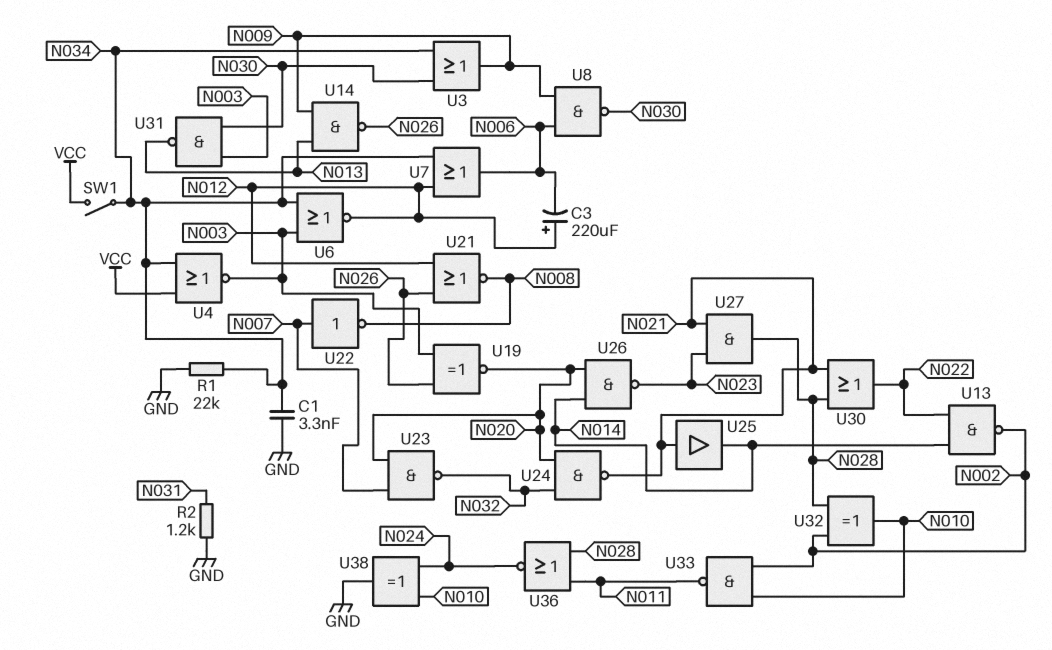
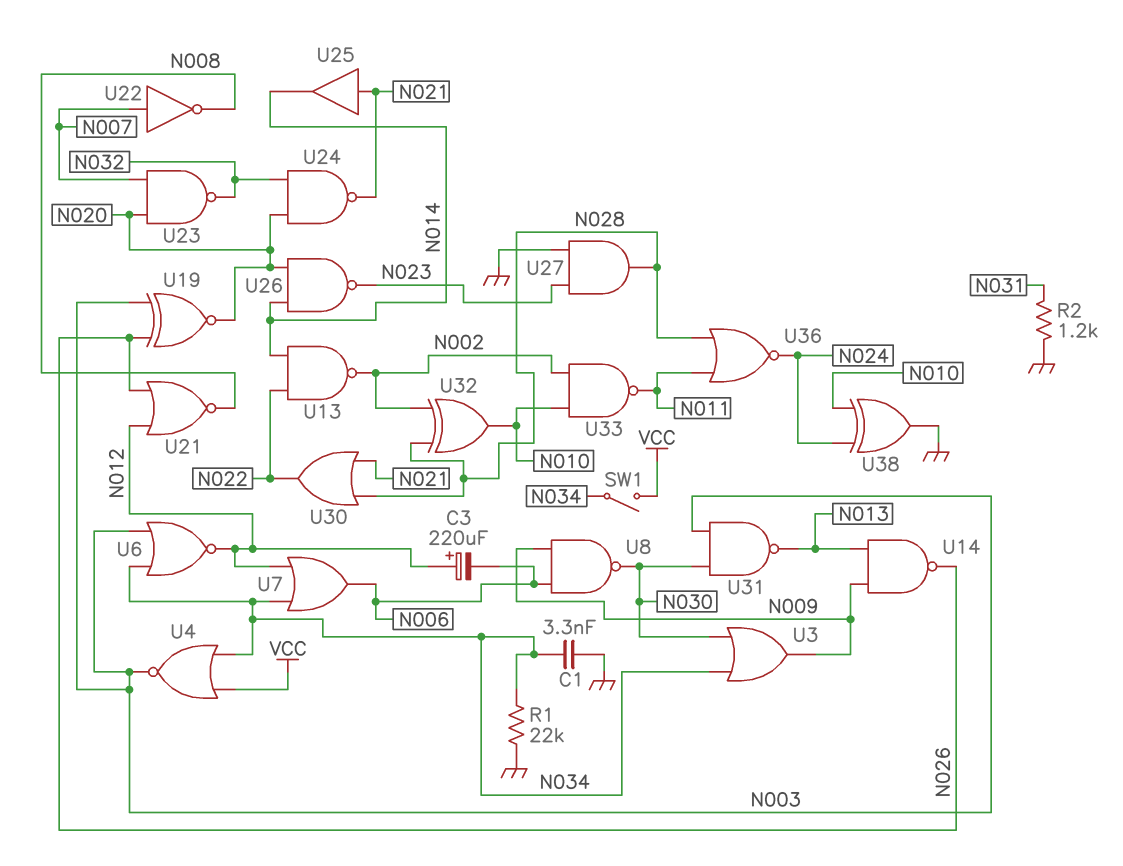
U27: AND (in N021, in N023, out N028) -> AND (in GND, in N023, out N028)

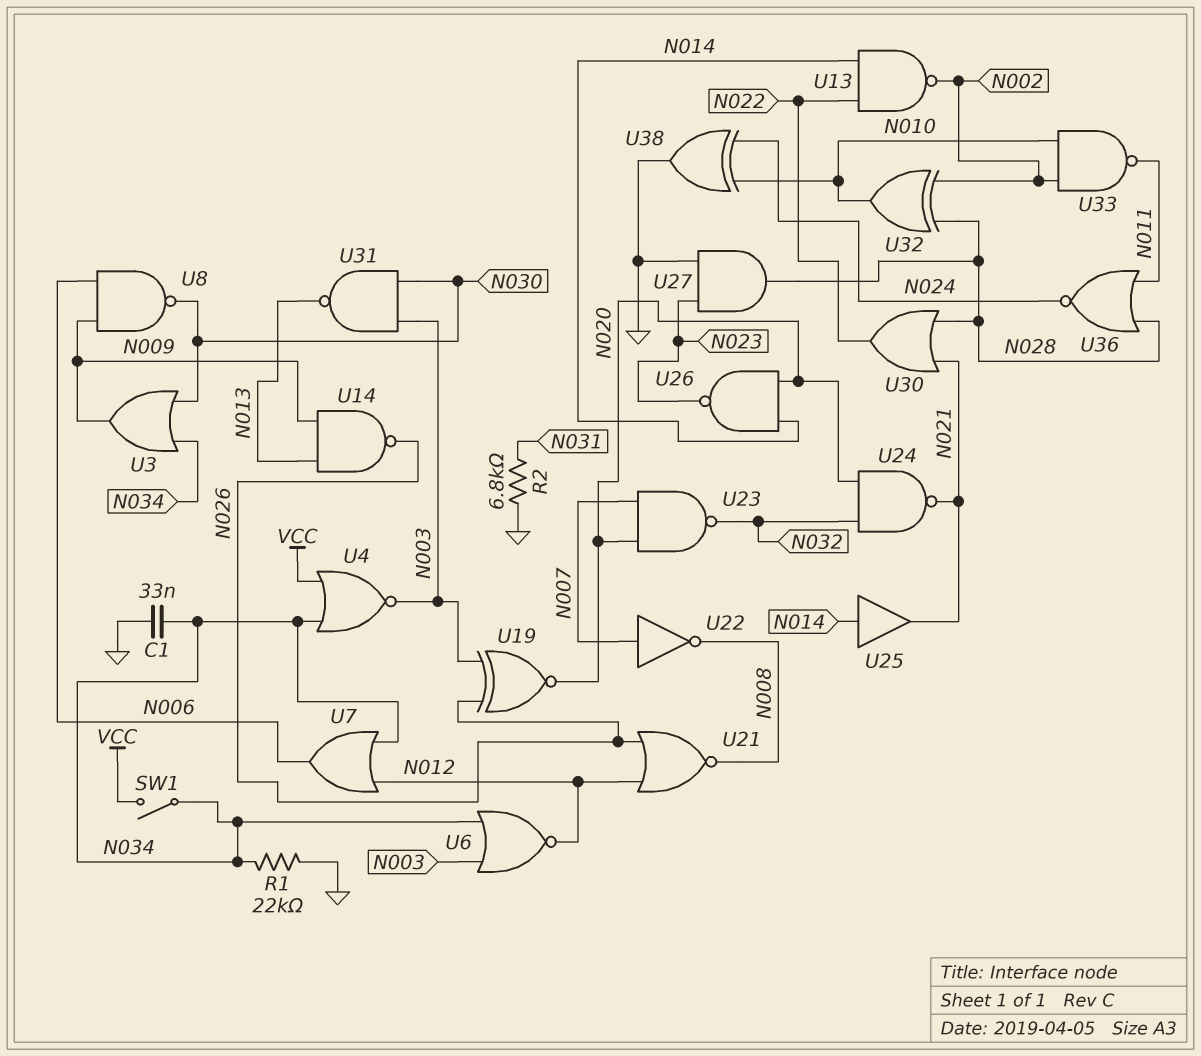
C1: 3.3nF (GND, N034) -> 33nF (GND, N034)
C3: 220uF (plus N012, minus N006) -> none
R2: 1.2k (GND, N031) -> 6.8k (GND, N031)
U25: buffer (in N021, out N014) -> buffer (in N014, out N021)

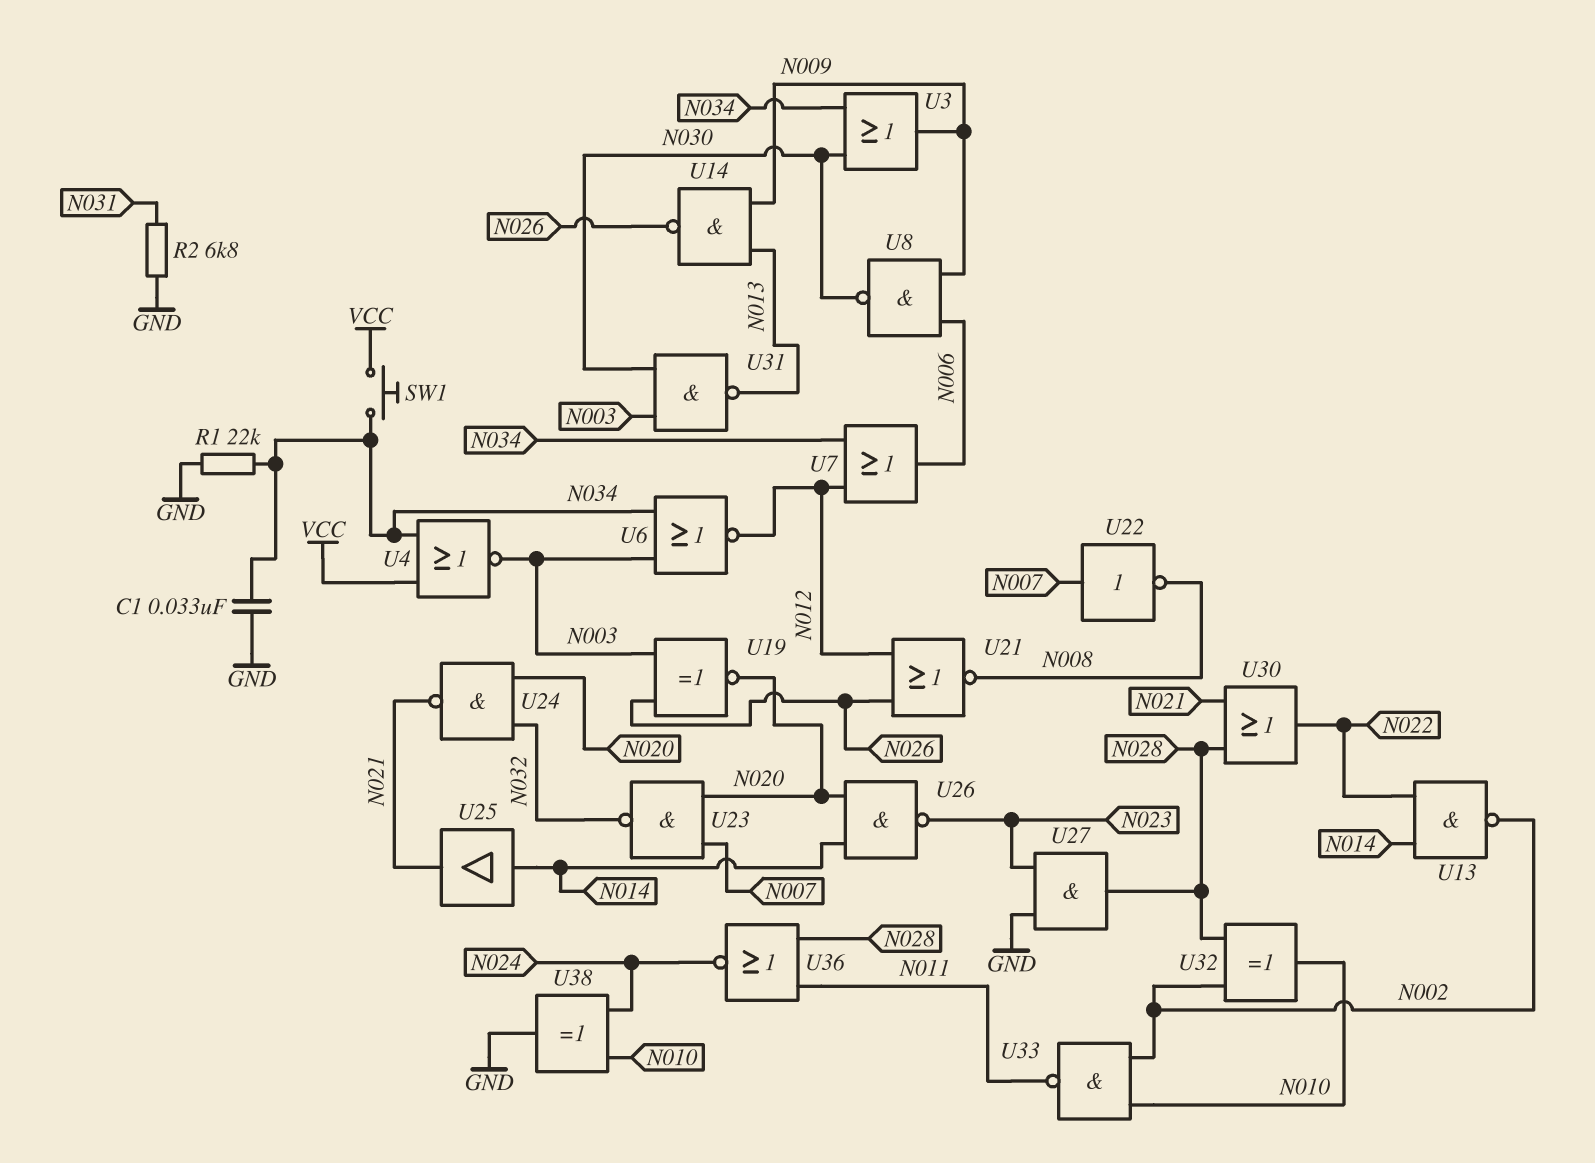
SW1: switch (N034, VCC) -> button (N034, VCC)

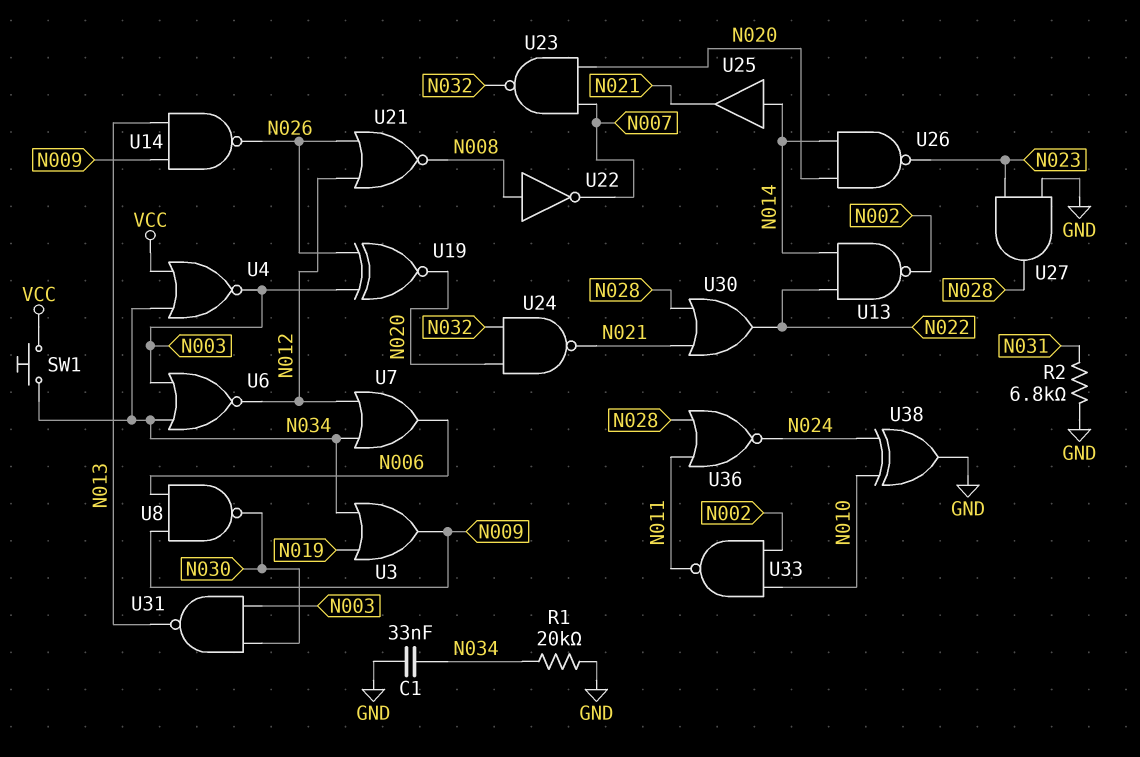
R1: 22k (GND, N034) -> 20k (GND, N034)
U3: OR (in N030, in N034, out N009) -> OR (in N019, in N034, out N009)
U22: NOT (in N007, out N008) -> NOT (in N008, out N007)
U32: XOR (in N002, in N028, out N010) -> none

